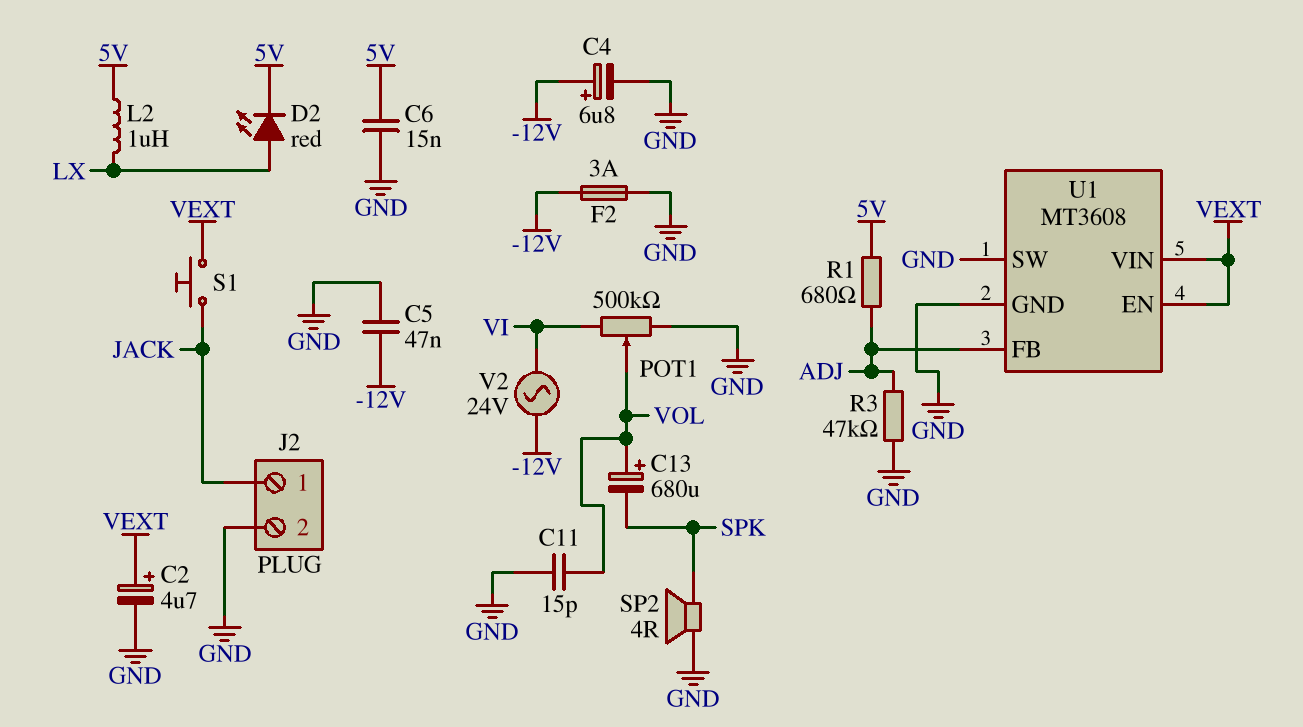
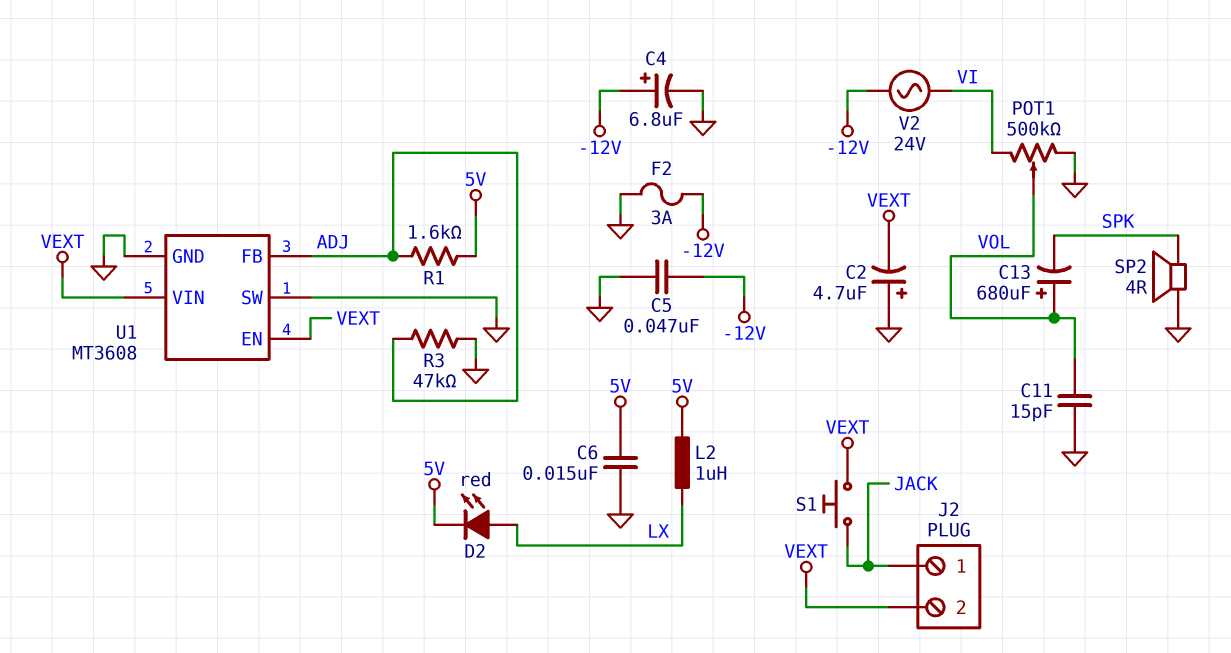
C2: 4.7uF (plus VEXT, minus GND) -> 4.7uF (plus GND, minus VEXT)
J2 pin 2: GND -> VEXT
R1: 680 (5V, ADJ) -> 1.6k (5V, ADJ)

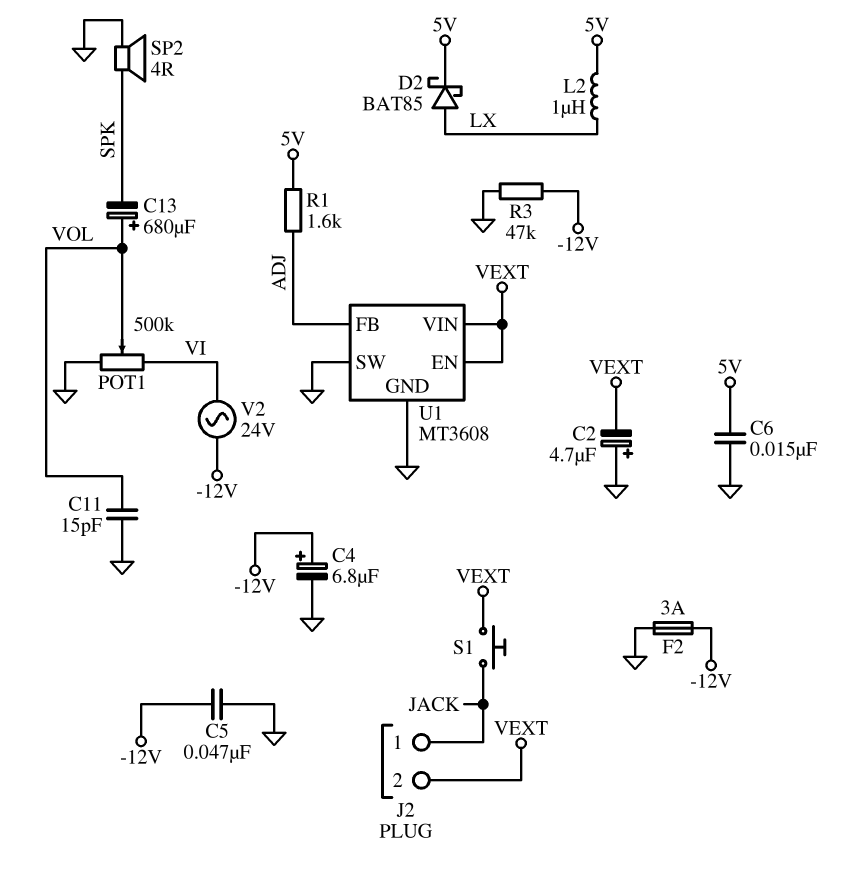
D2: LED red (A LX, K 5V) -> schottky BAT85 (A LX, K 5V)
R3: 47k (ADJ, GND) -> 47k (-12V, GND)

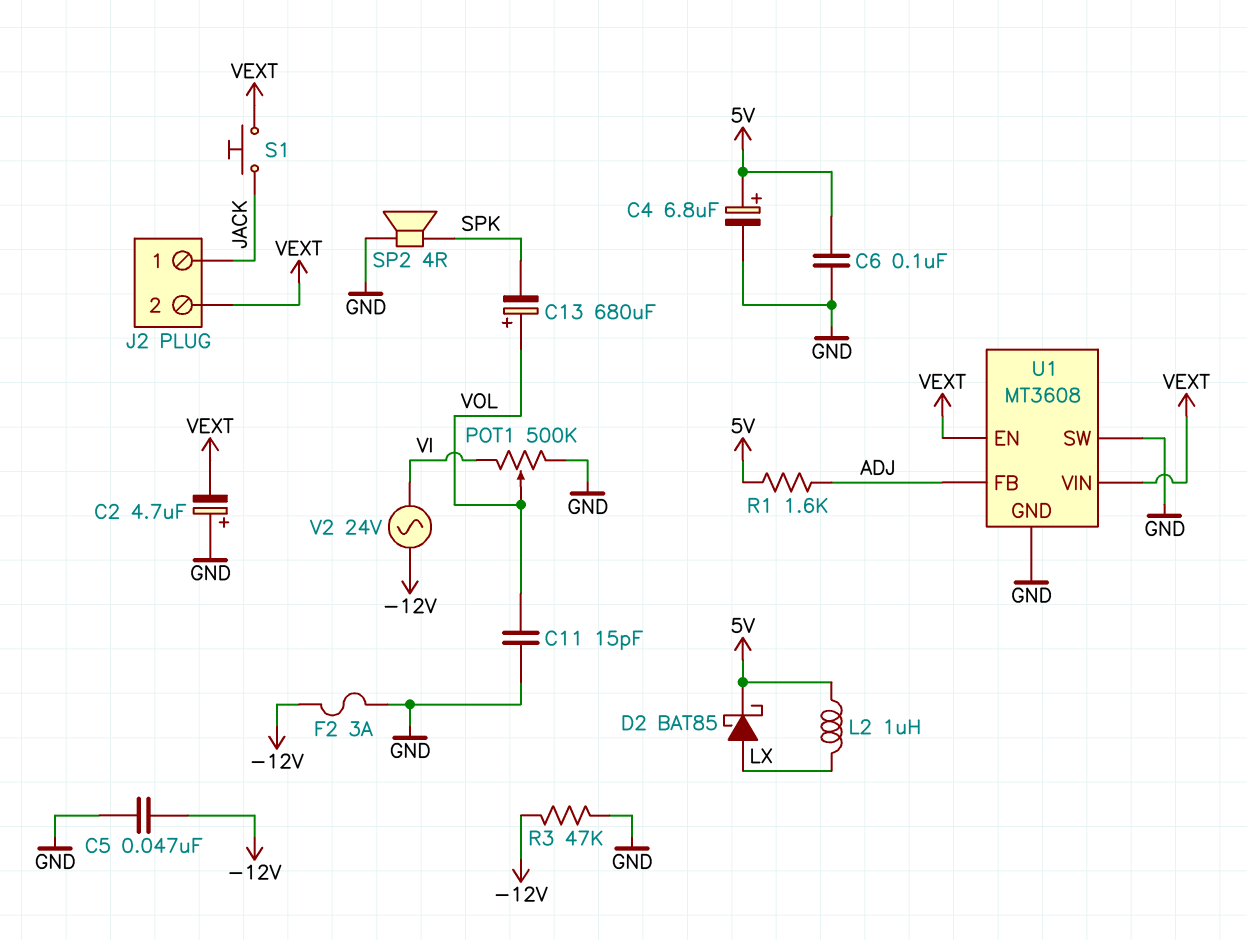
C4: 6.8uF (plus -12V, minus GND) -> 6.8uF (plus 5V, minus GND)
C6: 15nF (5V, GND) -> 100nF (5V, GND)

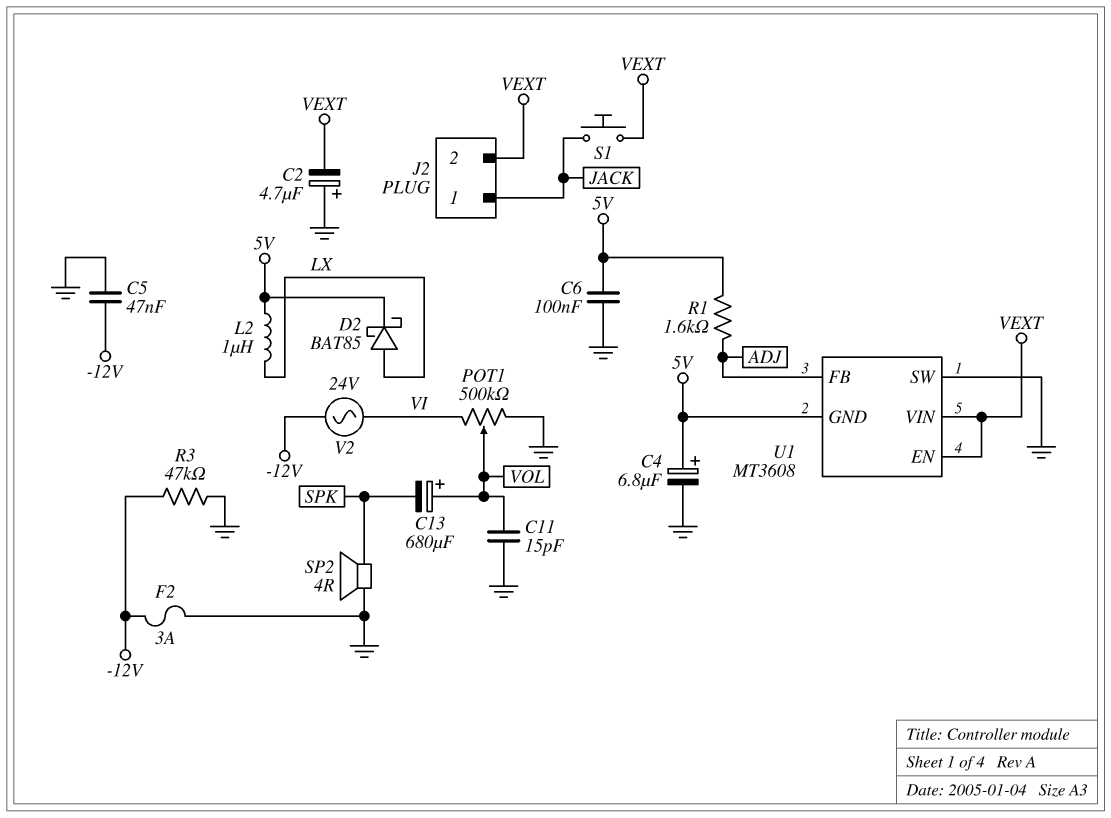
U1 pin GND: GND -> 5V

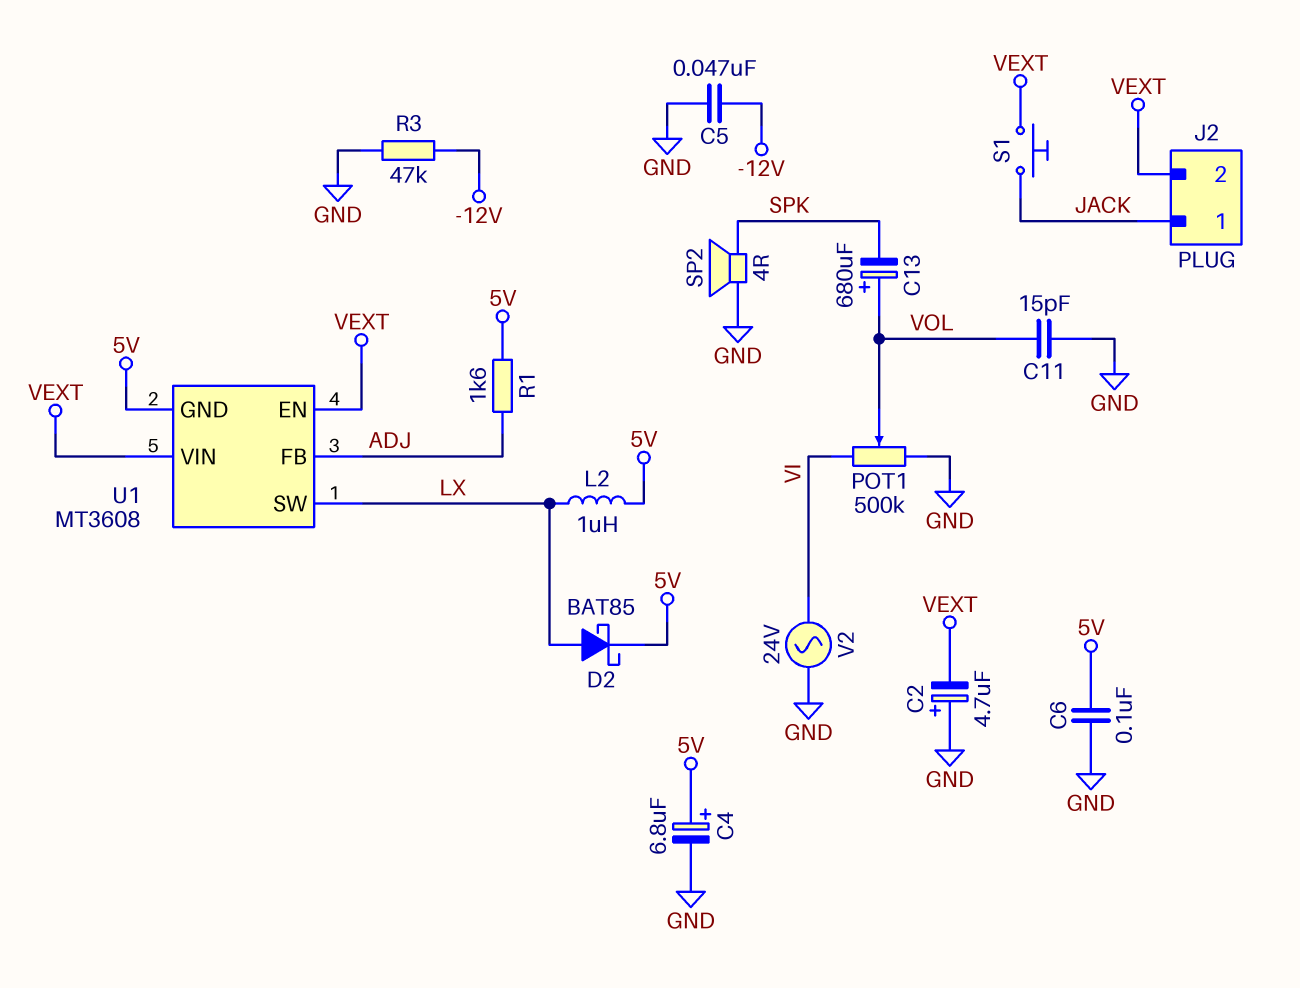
F2: 3A (-12V, GND) -> none
U1 pin SW: GND -> LX
V2: AC 24V (-12V, VI) -> AC 24V (GND, VI)

